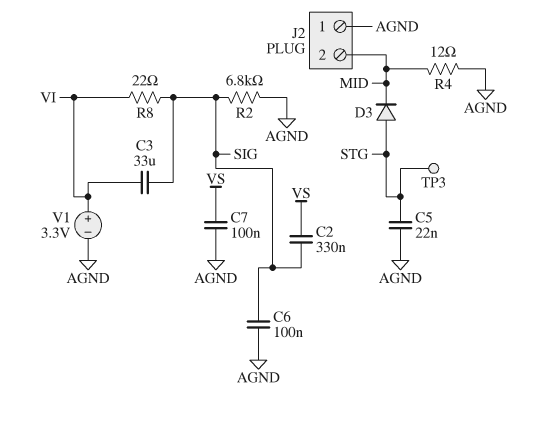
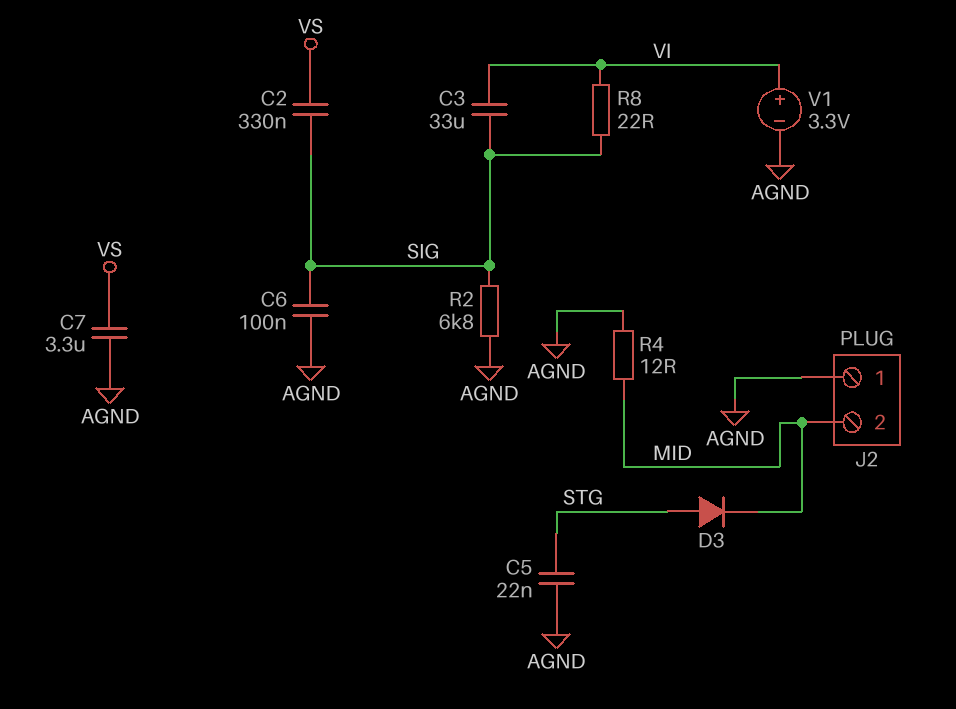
C7: 100nF (AGND, VS) -> 3.3uF (AGND, VS)
TP3: test point (STG) -> none

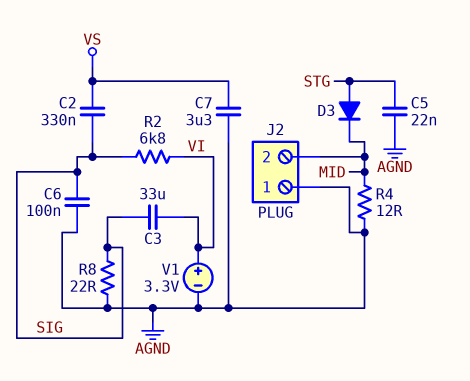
R2: 6.8k (AGND, SIG) -> 6.8k (SIG, VI)
R8: 22 (SIG, VI) -> 22 (AGND, SIG)

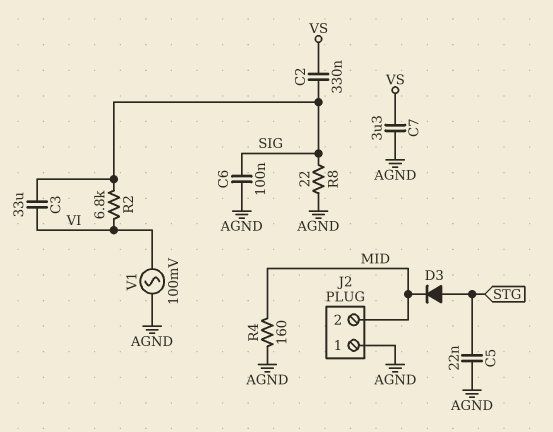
R4: 12 (AGND, MID) -> 160 (AGND, MID)
V1: 3.3V (plus VI, minus AGND) -> AC 100mV (AGND, VI)

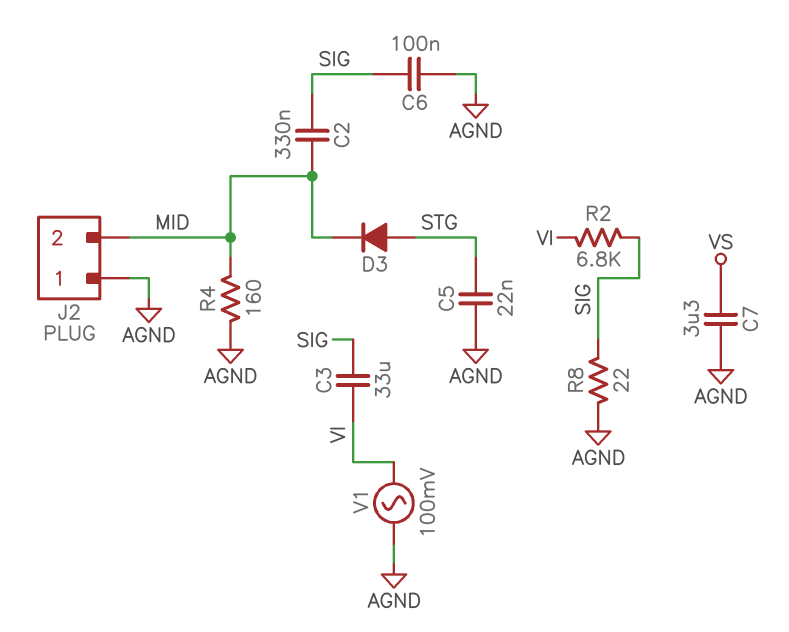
C2: 330nF (SIG, VS) -> 330nF (MID, SIG)

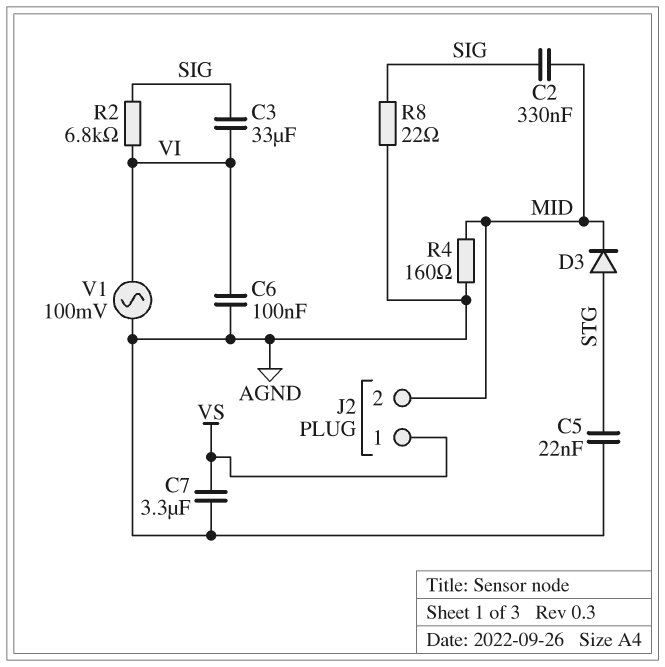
C6: 100nF (AGND, SIG) -> 100nF (AGND, VI)
J2 pin 1: AGND -> VS

